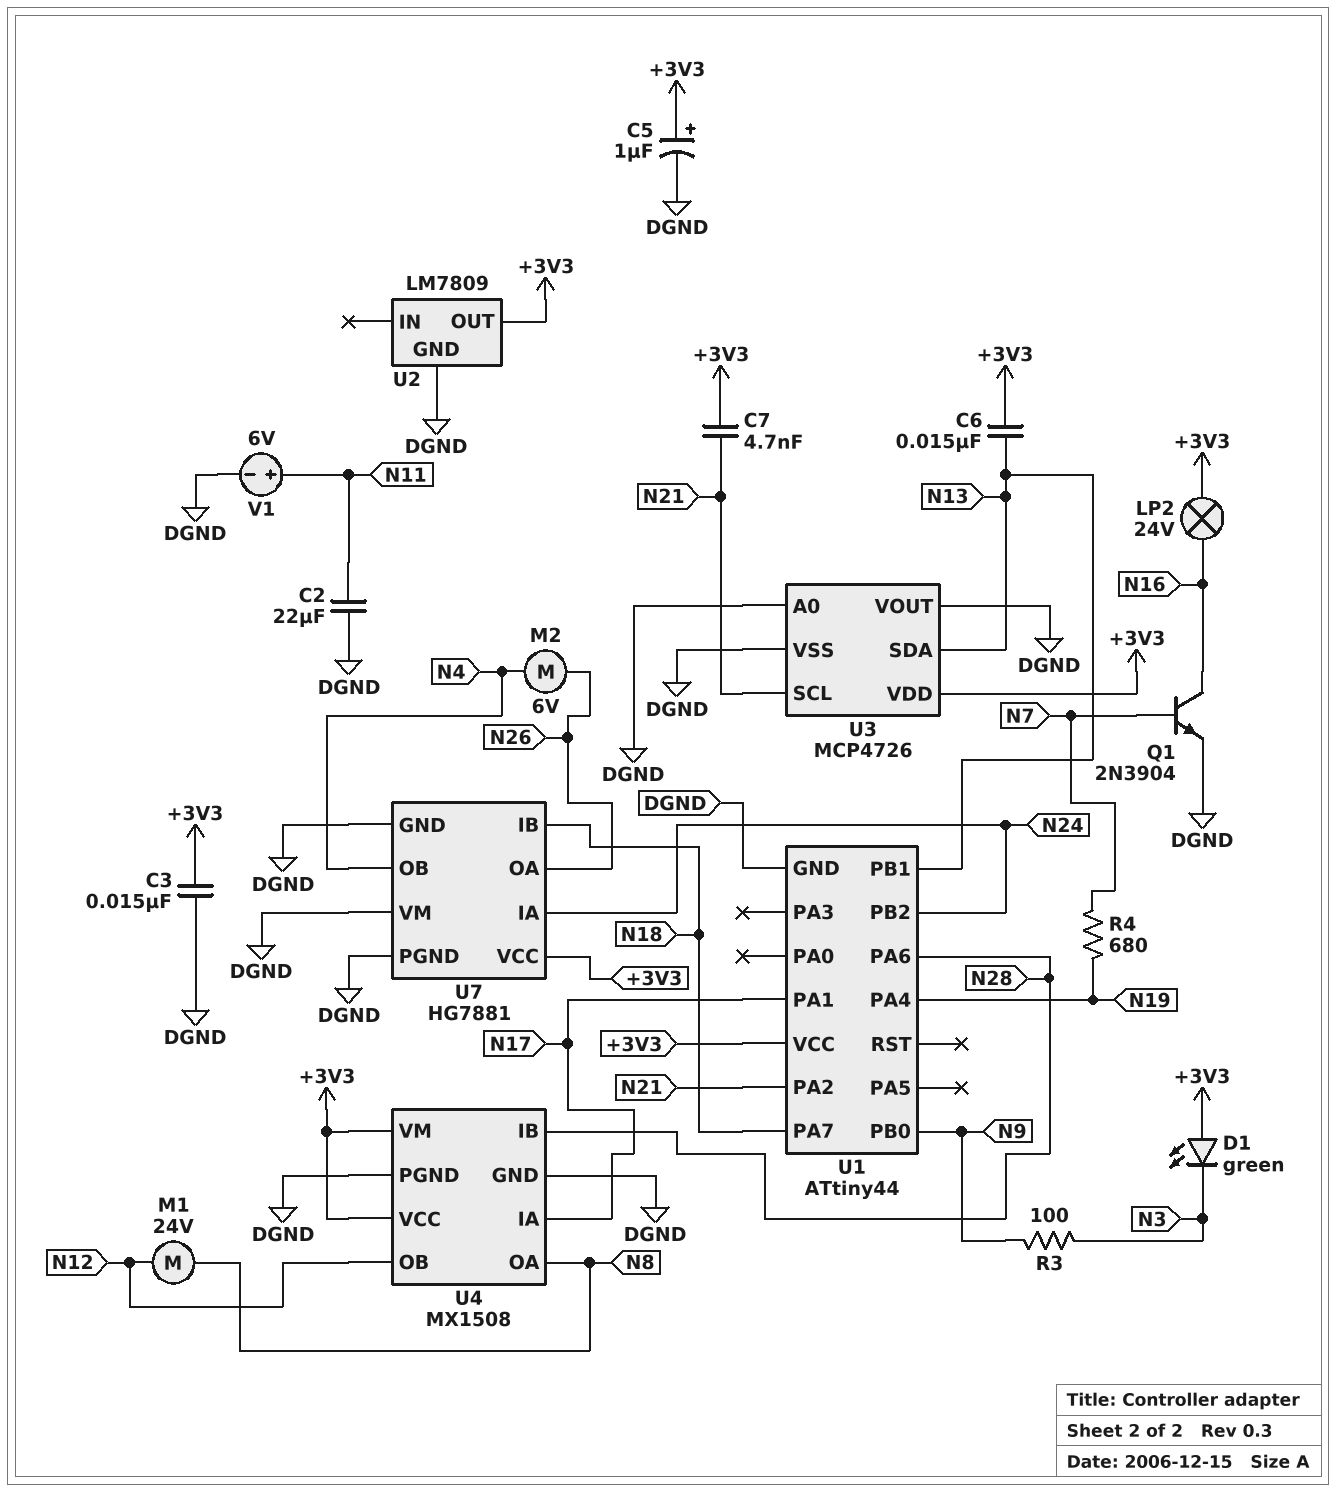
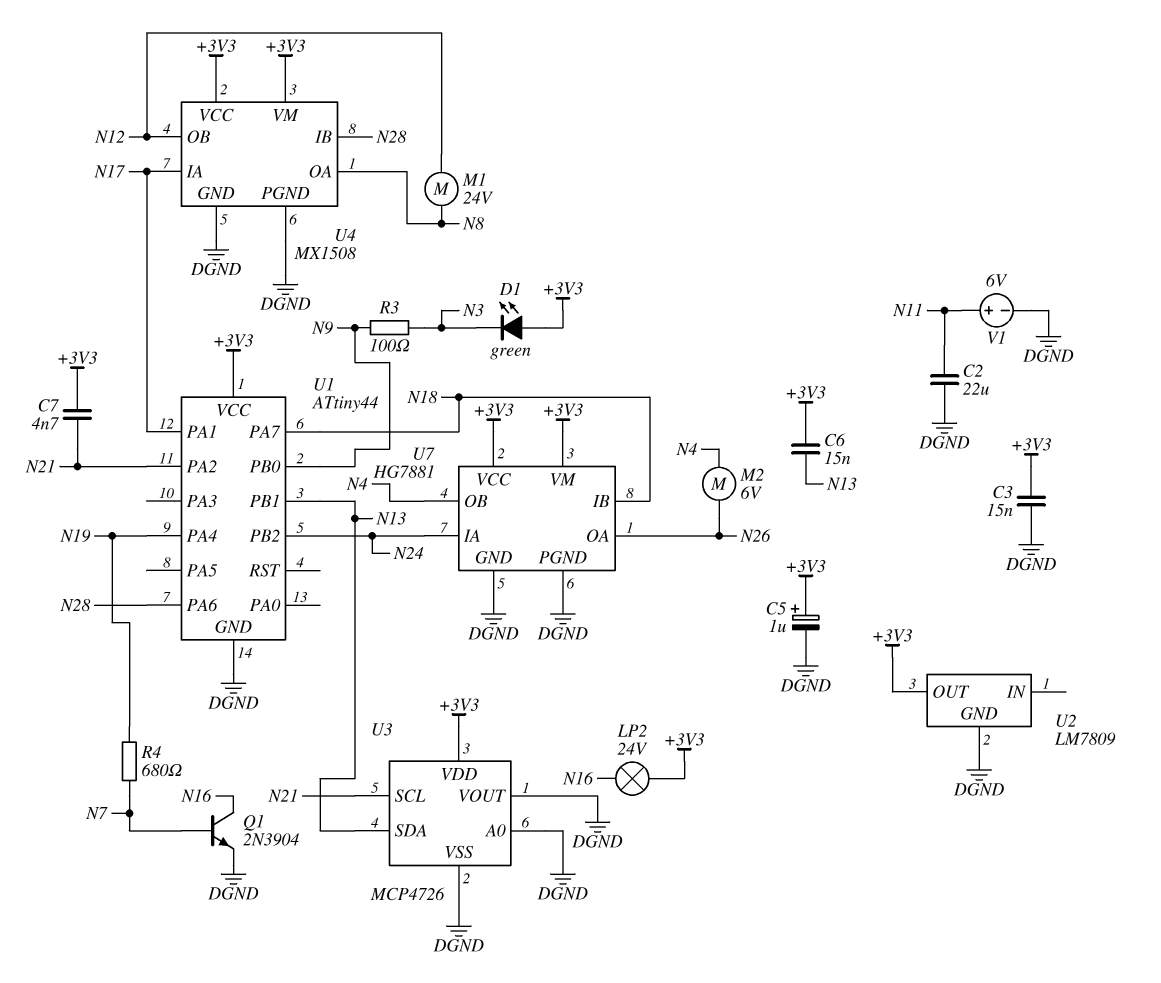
U7 pin VM: DGND -> +3V3

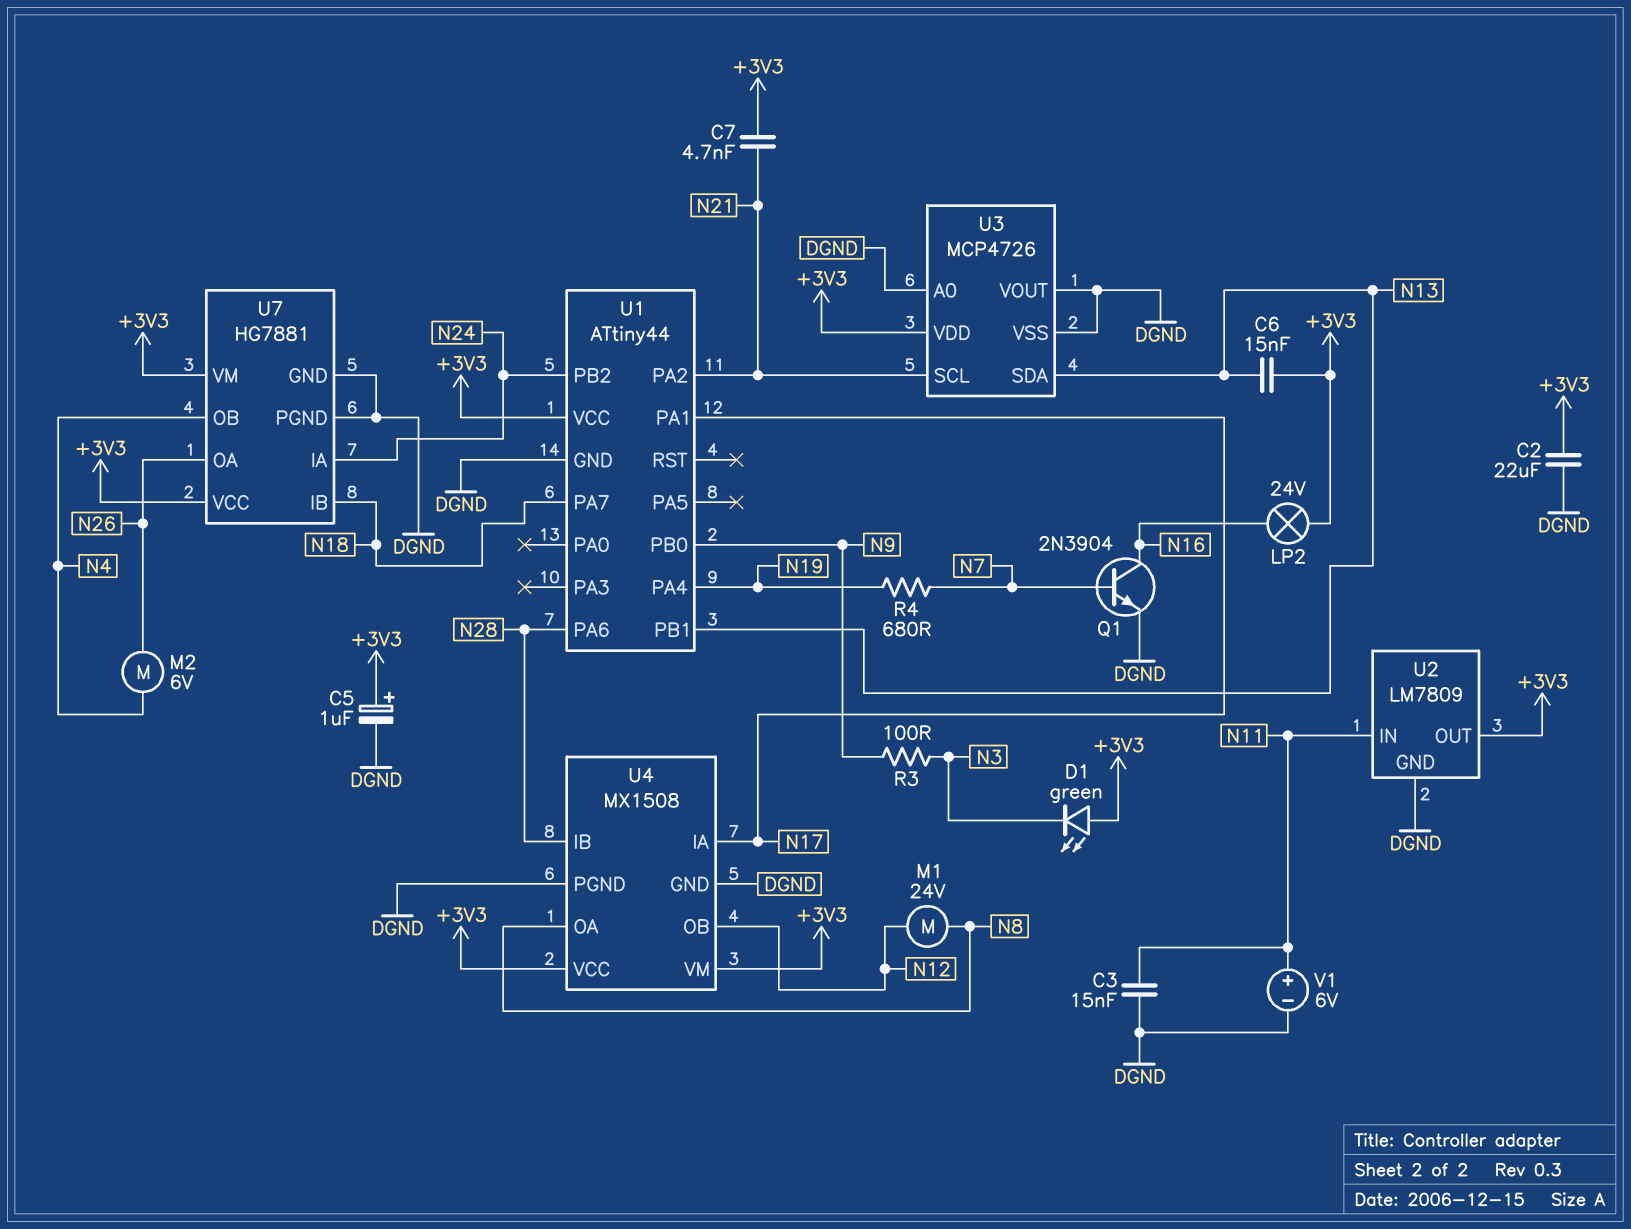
C2: 22uF (DGND, N11) -> 22uF (+3V3, DGND)
C3: 15nF (+3V3, DGND) -> 15nF (DGND, N11)
U2 pin IN: none -> N11

